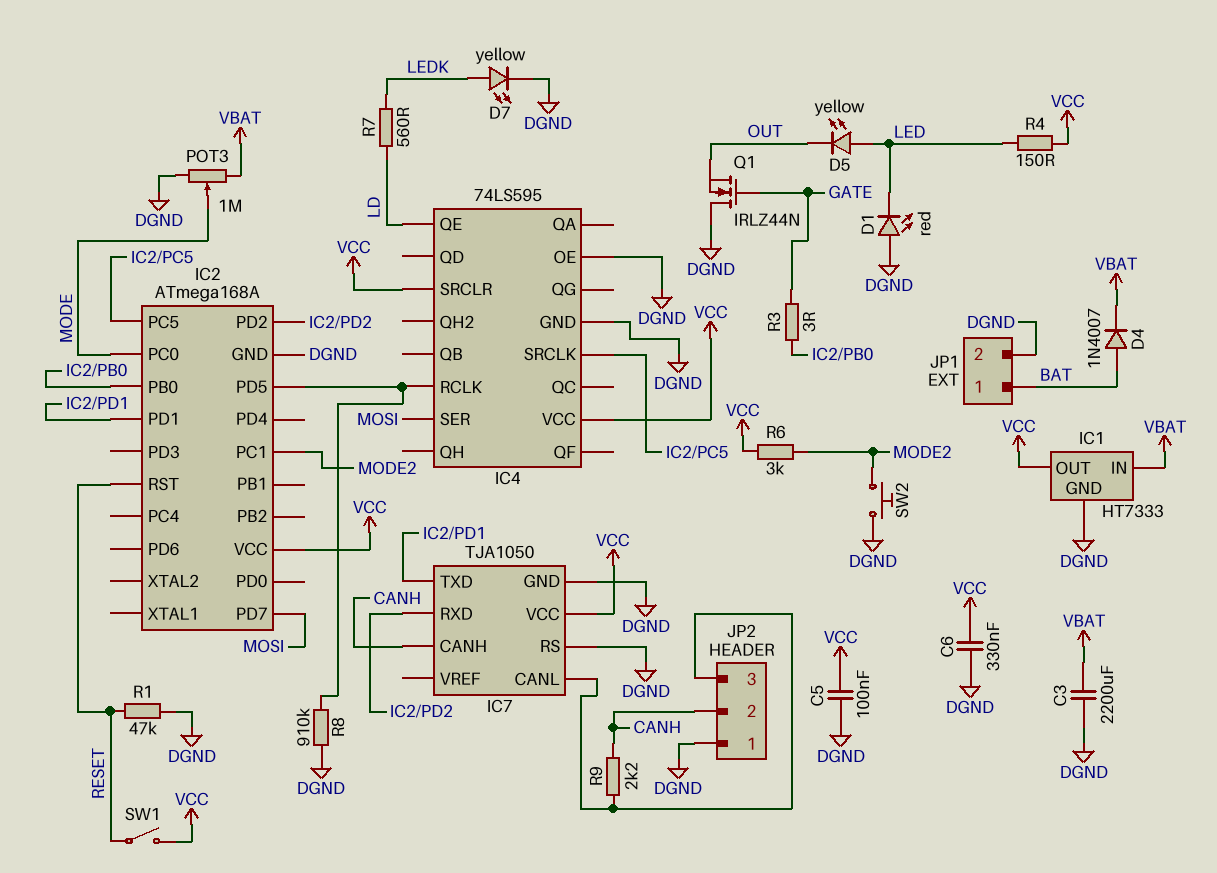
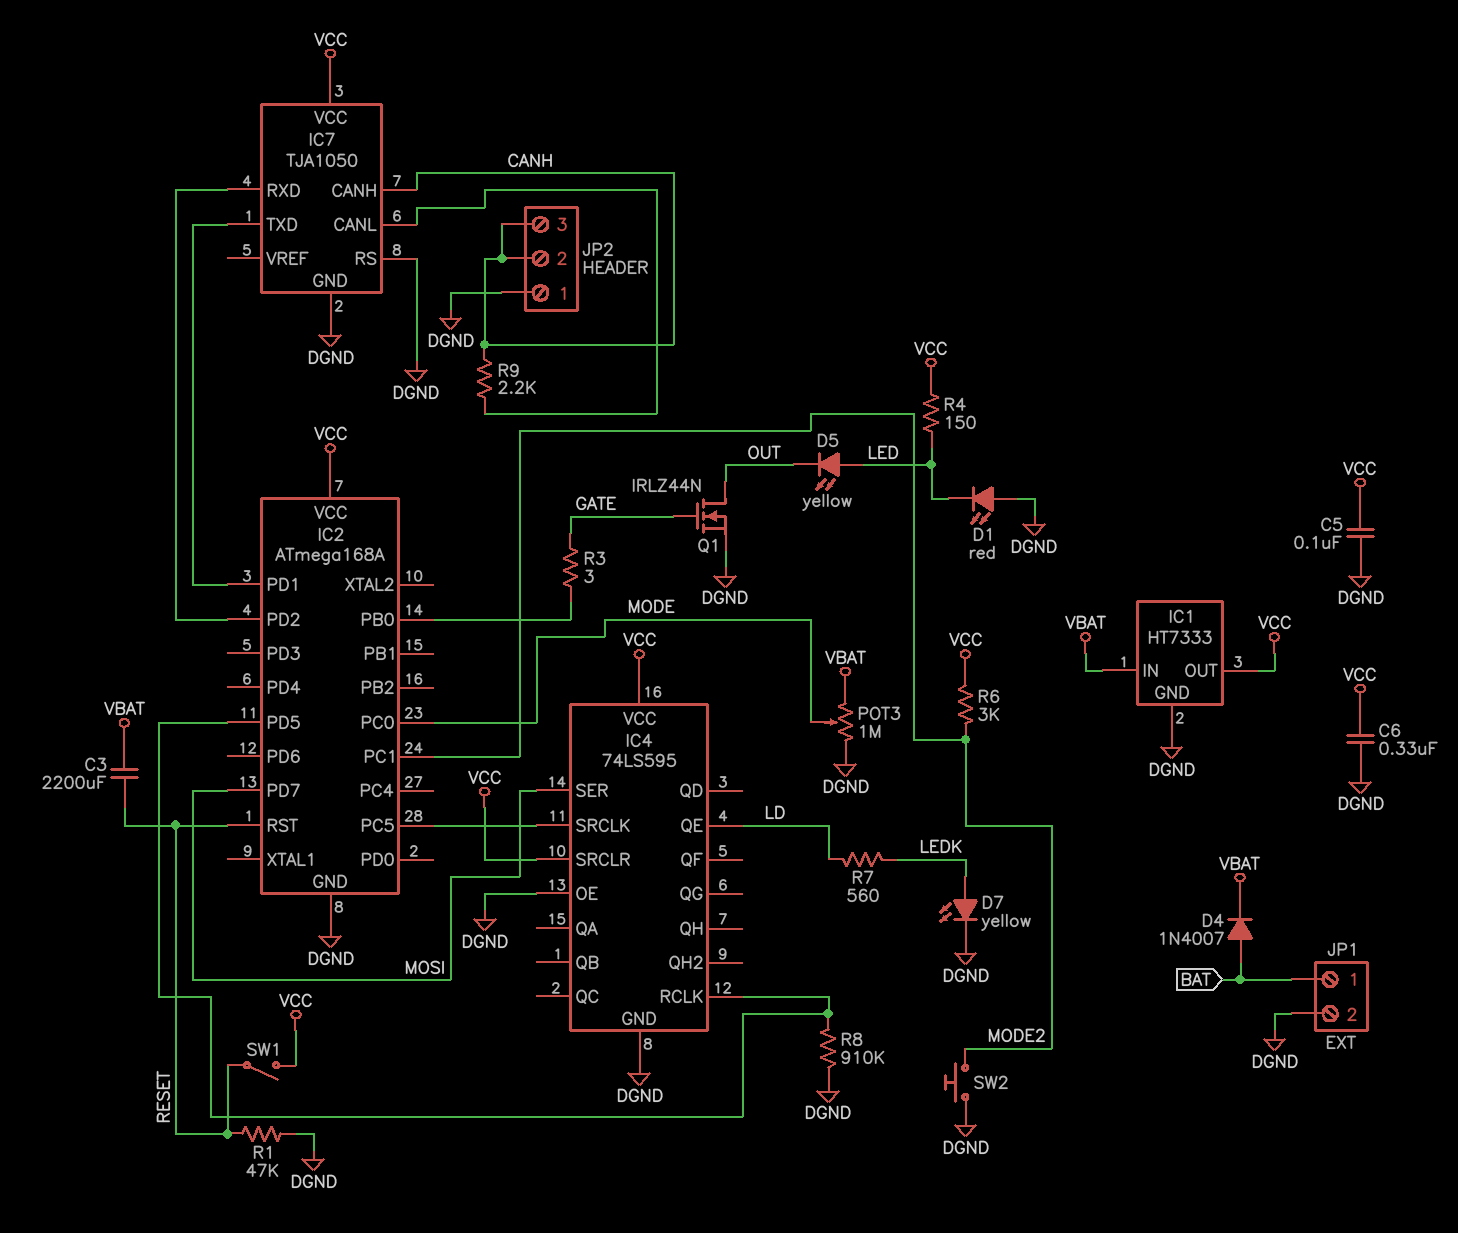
C3: 2200uF (DGND, VBAT) -> 2200uF (RESET, VBAT)
JP2 pin 3: IC7/CANL -> CANH
Q1: NMOS IRLZ44N (G GATE, D DGND, S OUT) -> NMOS IRLZ44N (G GATE, D OUT, S DGND)

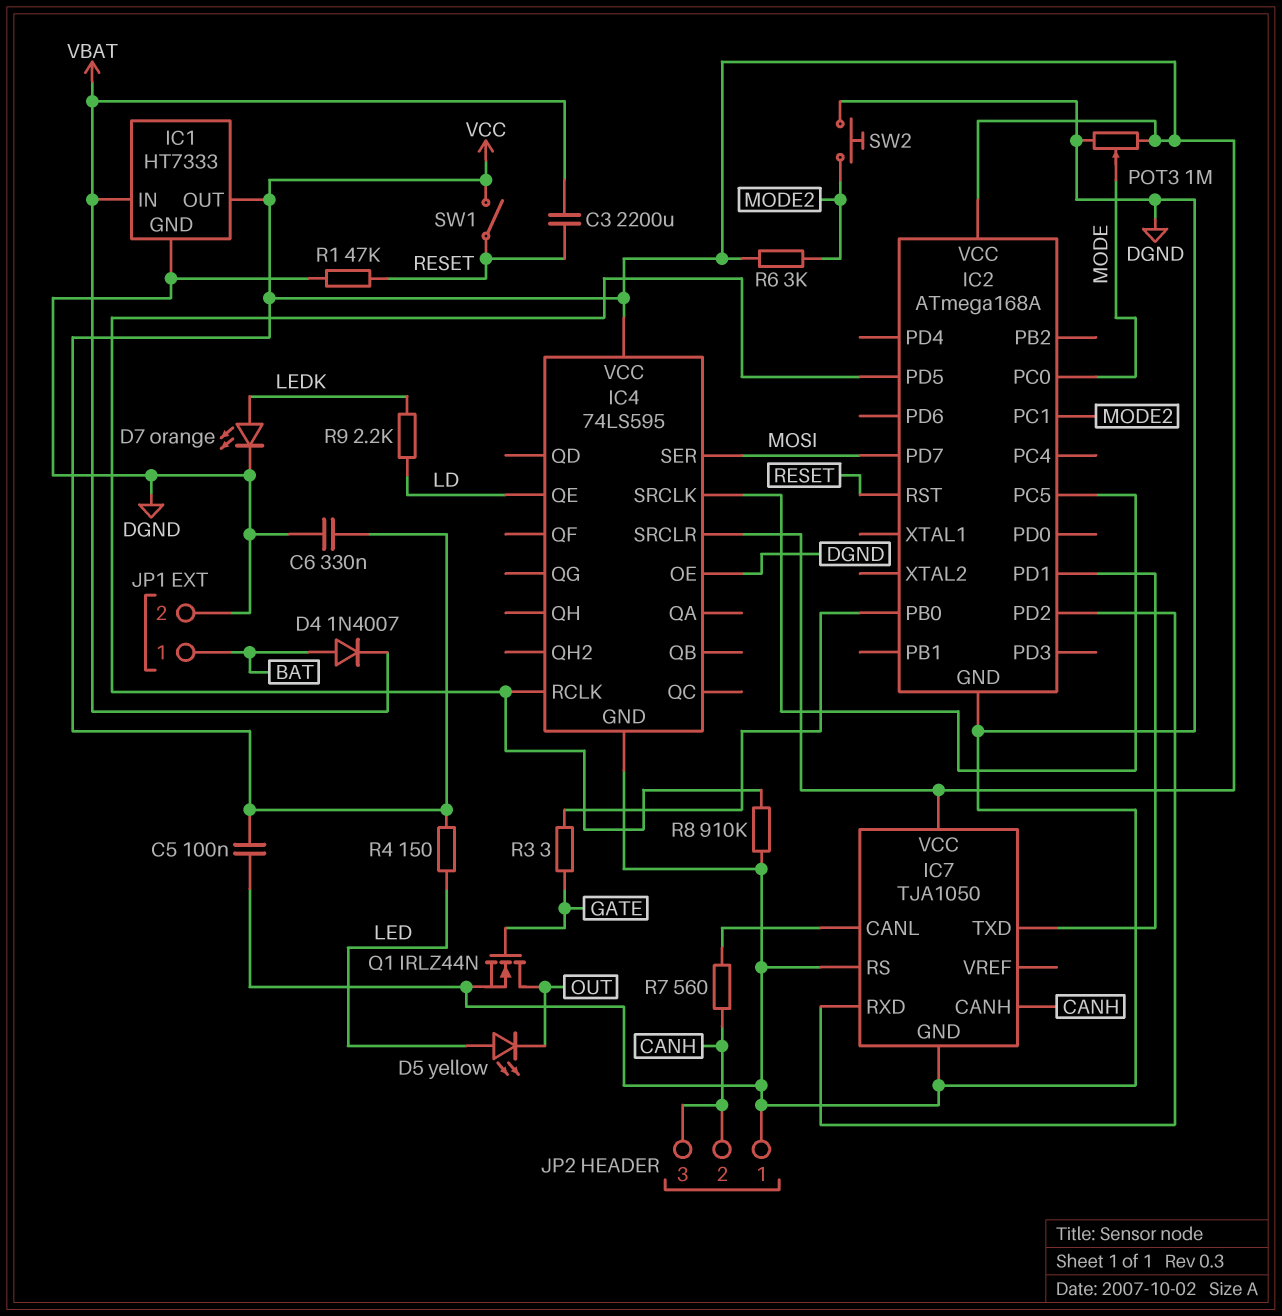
D1: LED red (A DGND, K LED) -> none
D7: LED yellow (A LEDK, K DGND) -> LED orange (A LEDK, K DGND)
POT3: 1M (DGND, VBAT, wiper MODE) -> 1M (DGND, VCC, wiper MODE)
R7: 560 (LD, LEDK) -> 560 (CANH, IC7/CANL)
R9: 2.2k (CANH, IC7/CANL) -> 2.2k (LD, LEDK)

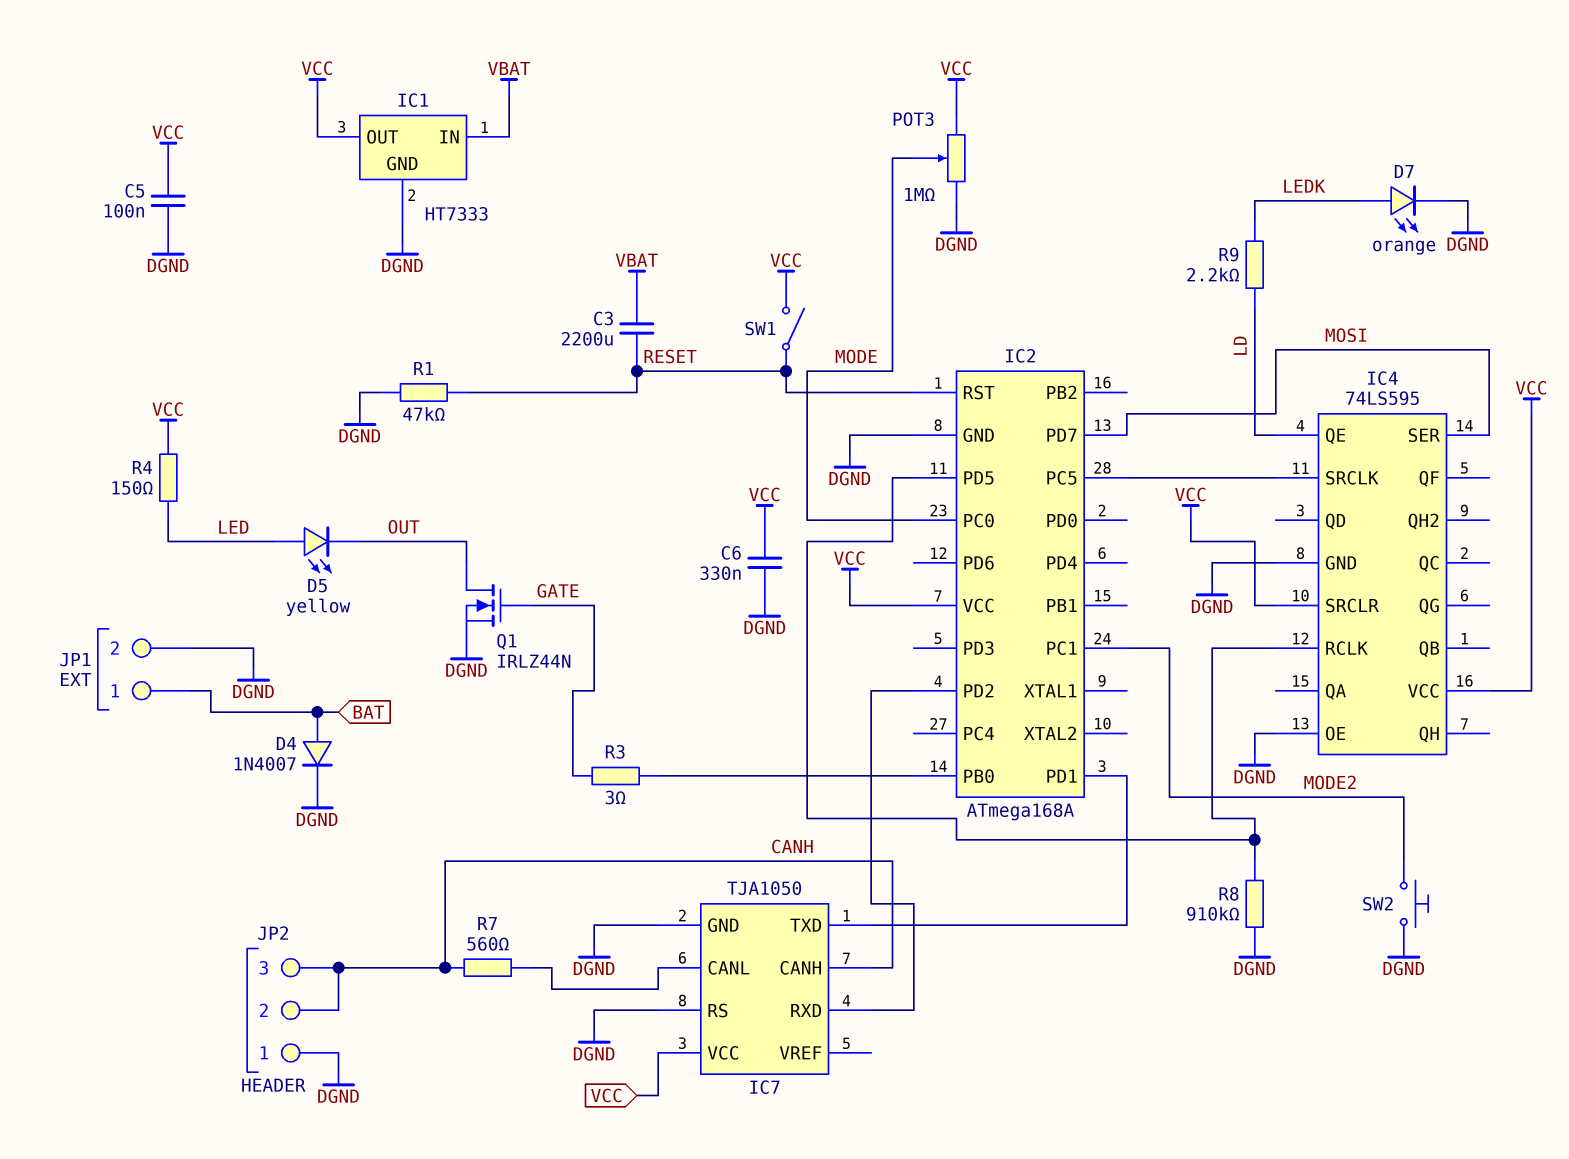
D4: diode 1N4007 (A BAT, K VBAT) -> diode 1N4007 (A BAT, K DGND)
R6: 3k (MODE2, VCC) -> none

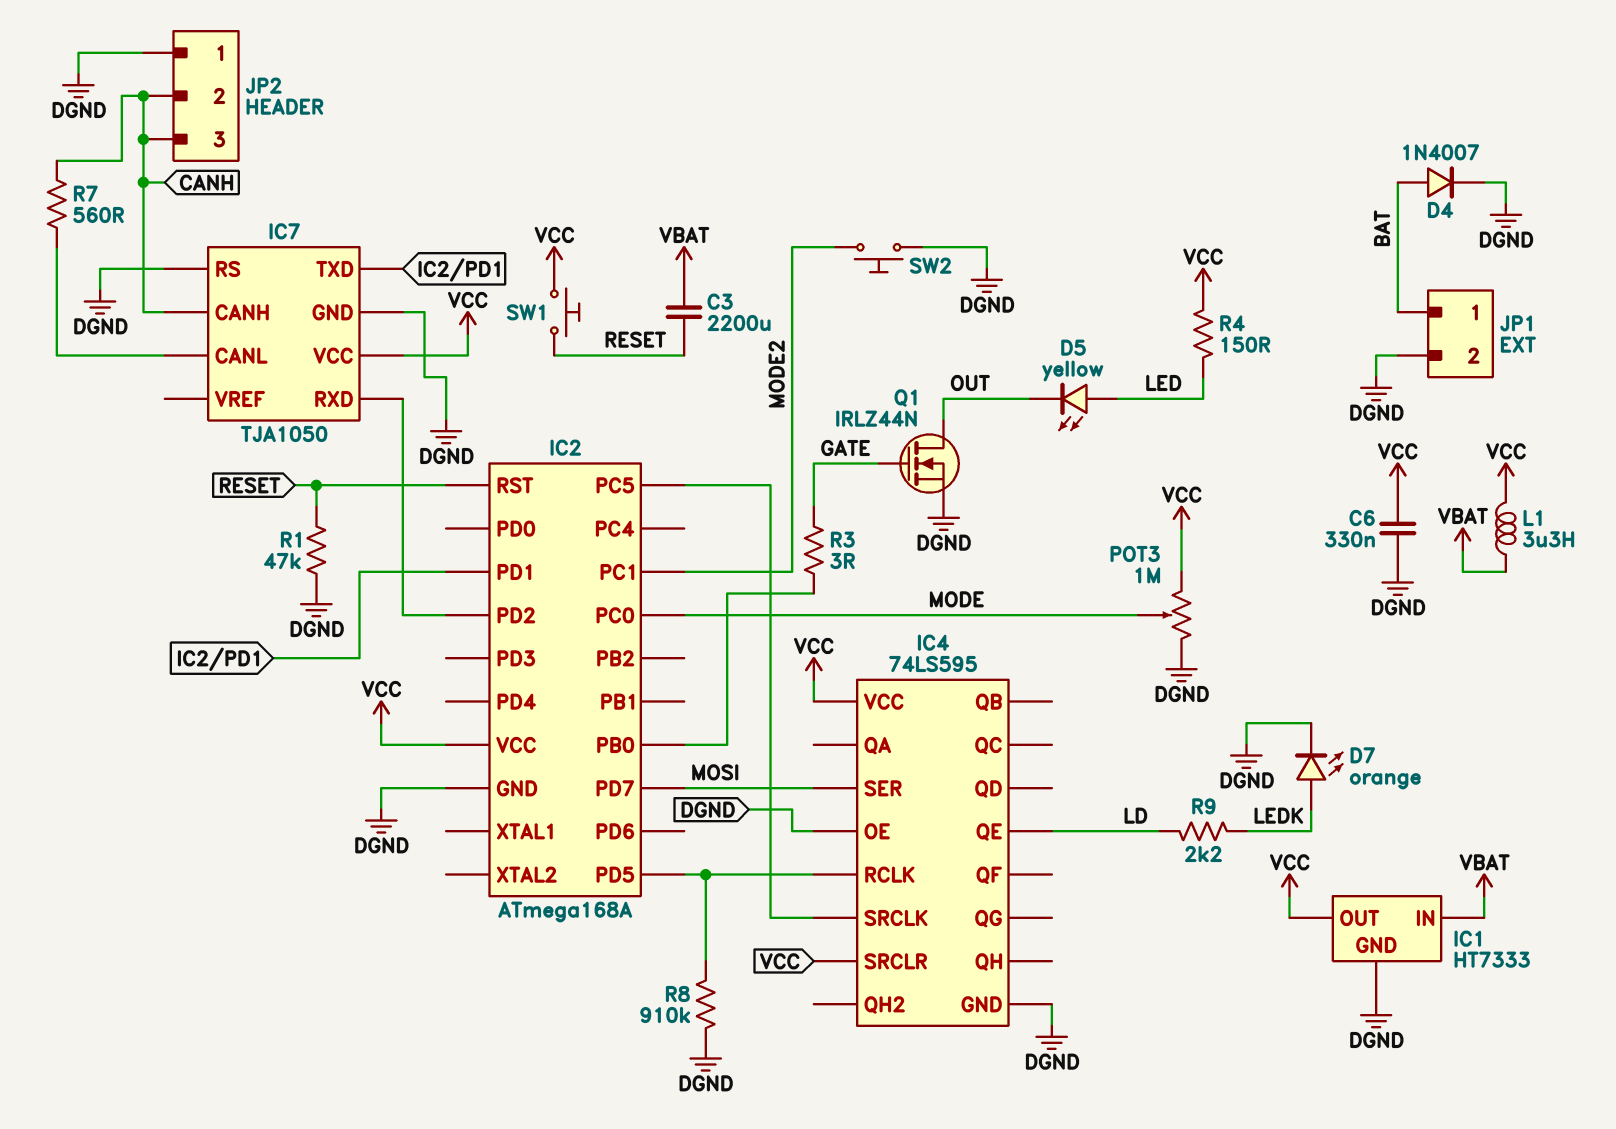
C5: 100nF (DGND, VCC) -> none
L1: none -> 3.3uH (VBAT, VCC)
SW1: switch (RESET, VCC) -> button (RESET, VCC)

